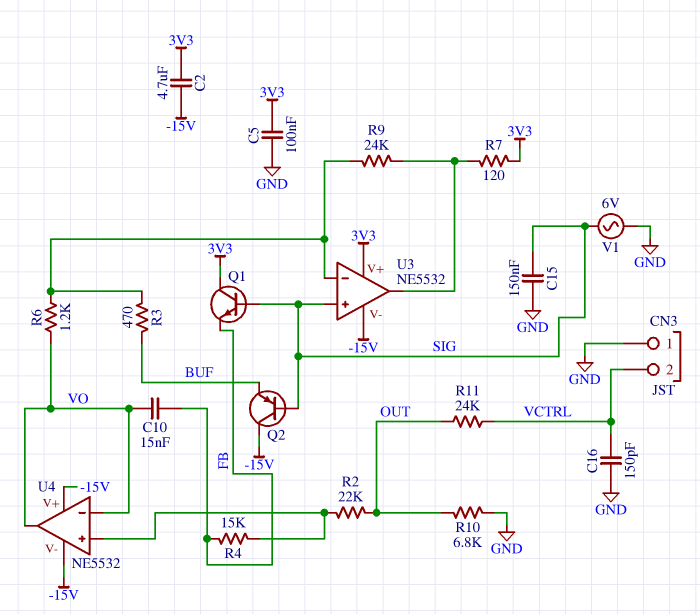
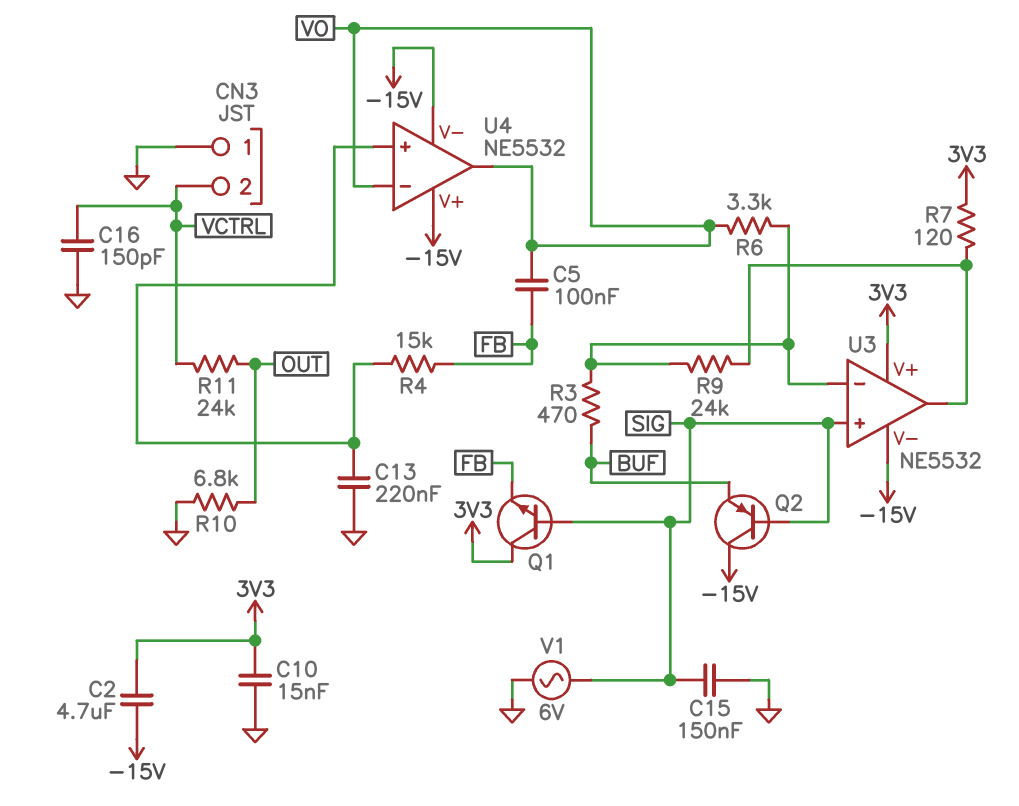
C5: 100nF (3V3, GND) -> 100nF (FB, VO)
C10: 15nF (FB, VO) -> 15nF (3V3, GND)
C13: none -> 220nF (GND, U4/in+)
R2: 22k (OUT, U4/in+) -> none
R6: 1.2k (U3/in-, VO) -> 3.3k (U3/in-, VO)

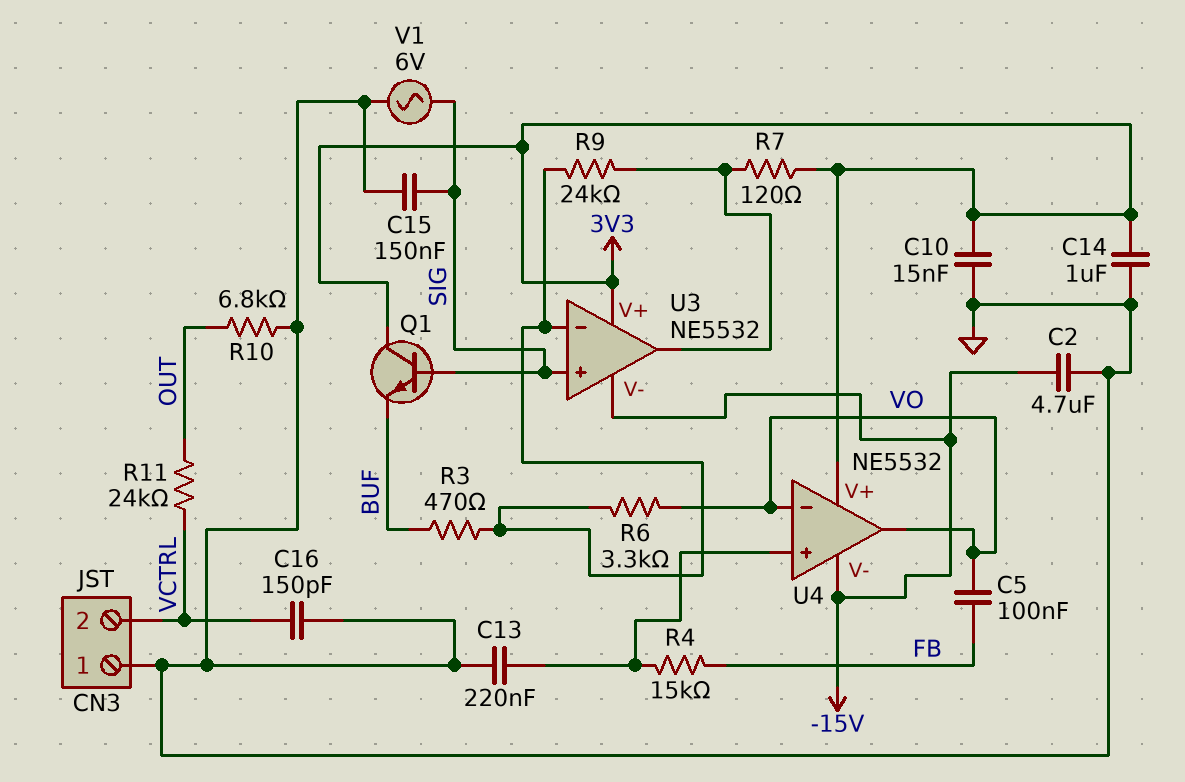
C2: 4.7uF (-15V, 3V3) -> 4.7uF (-15V, GND)
C14: none -> 1uF (3V3, GND)
Q1: NPN (B SIG, C 3V3, E FB) -> NPN (B SIG, C 3V3, E BUF)
Q2: PNP (B SIG, C -15V, E BUF) -> none
U4 pin V+: -15V -> 3V3

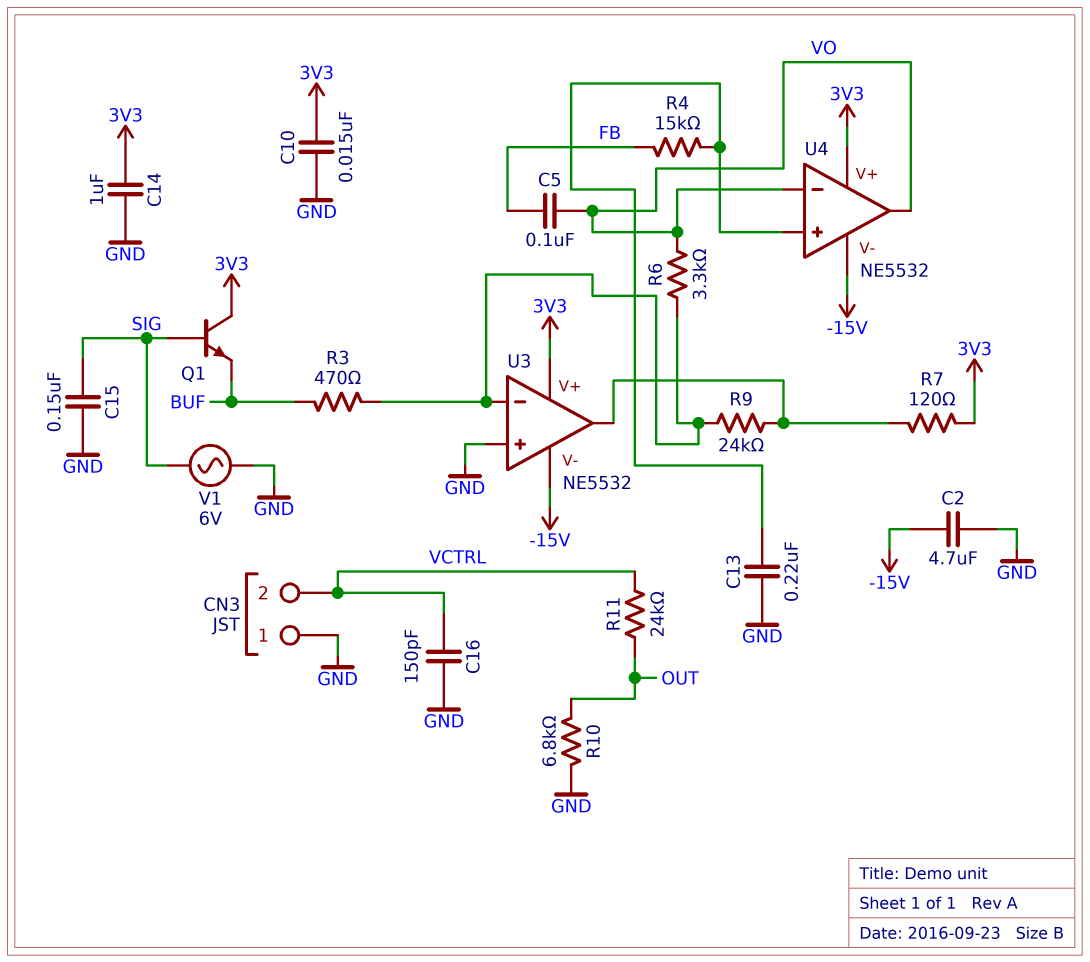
U3 pin in+: SIG -> GND

